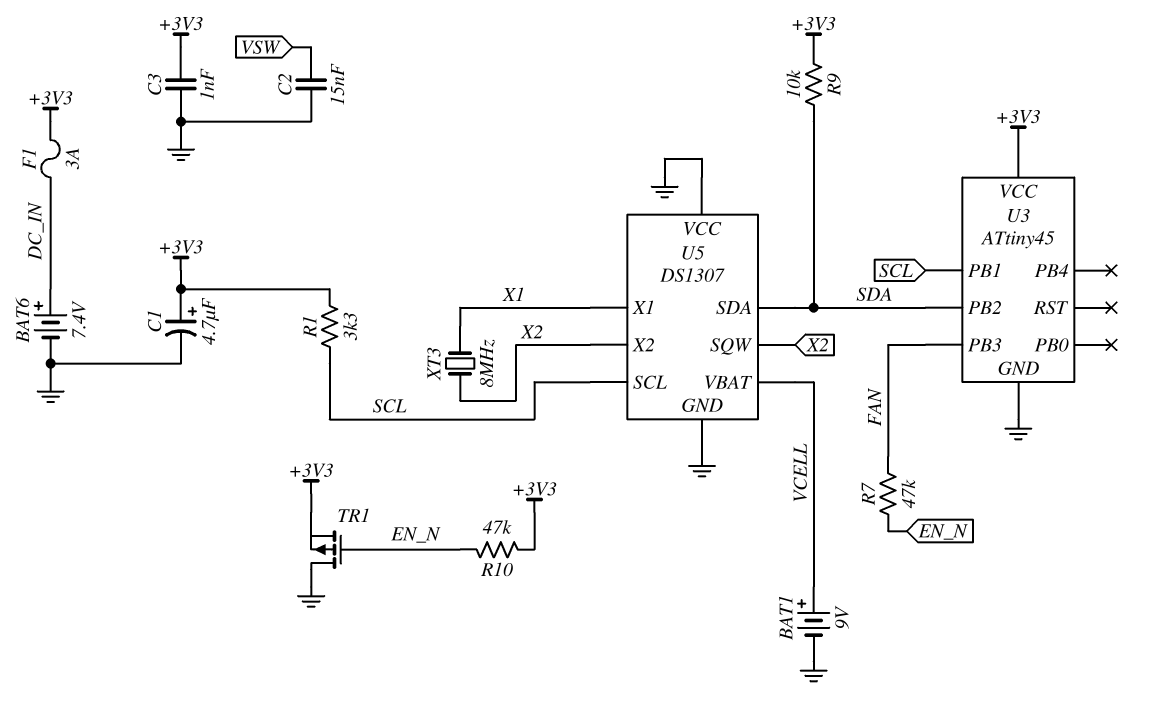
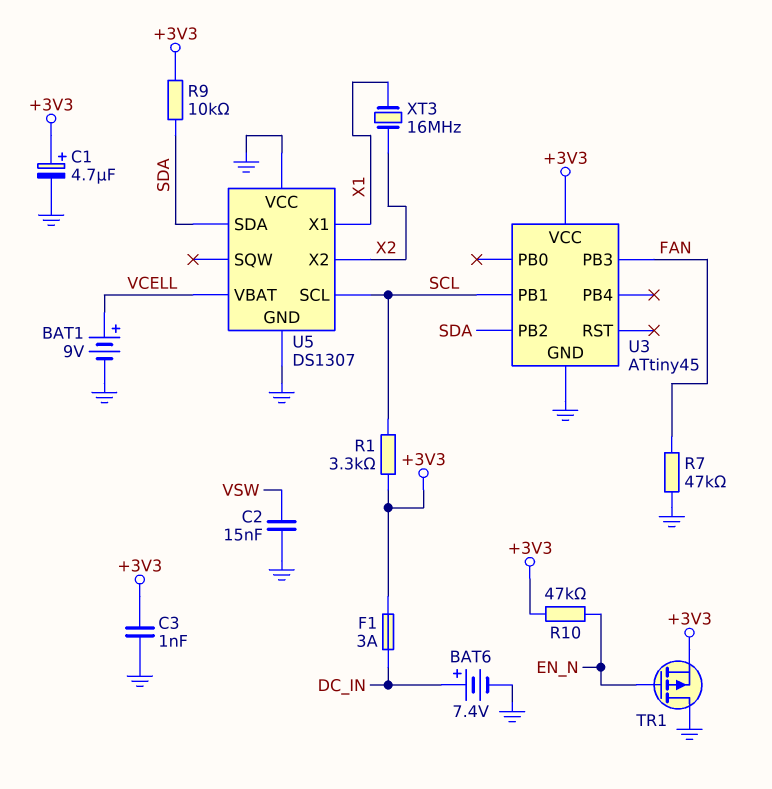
R7: 47k (EN_N, FAN) -> 47k (FAN, GND)
U5 pin SQW: X2 -> none
XT3: 8MHz (X1, X2) -> 16MHz (X1, X2)

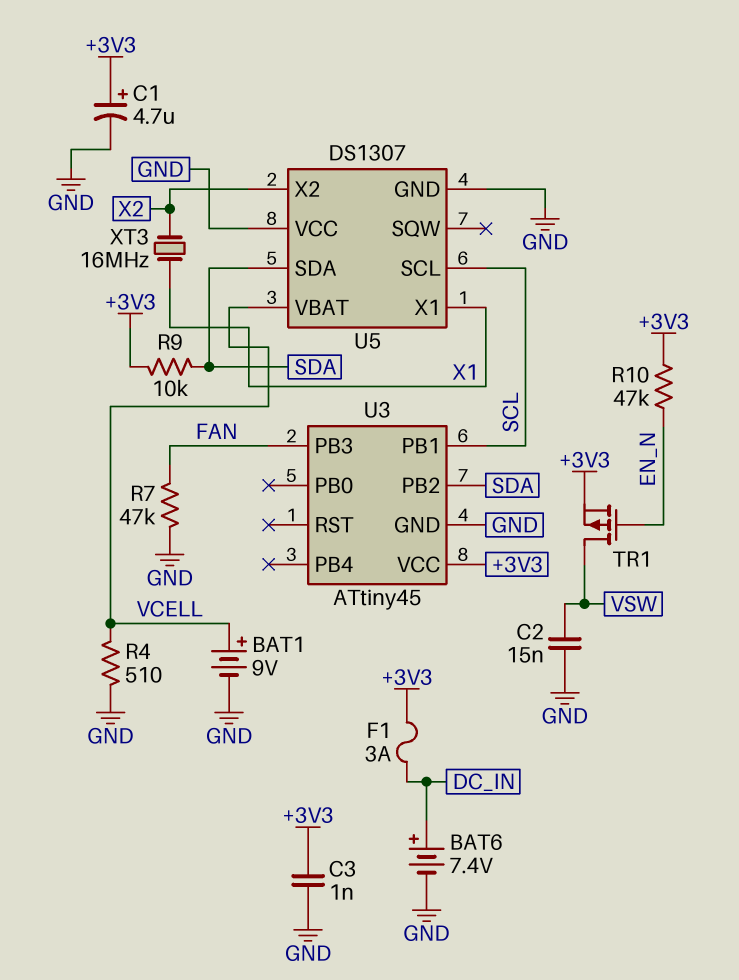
R1: 3.3k (+3V3, SCL) -> none
R4: none -> 510 (GND, VCELL)
TR1: PMOS (G EN_N, D GND, S +3V3) -> PMOS (G EN_N, D VSW, S +3V3)

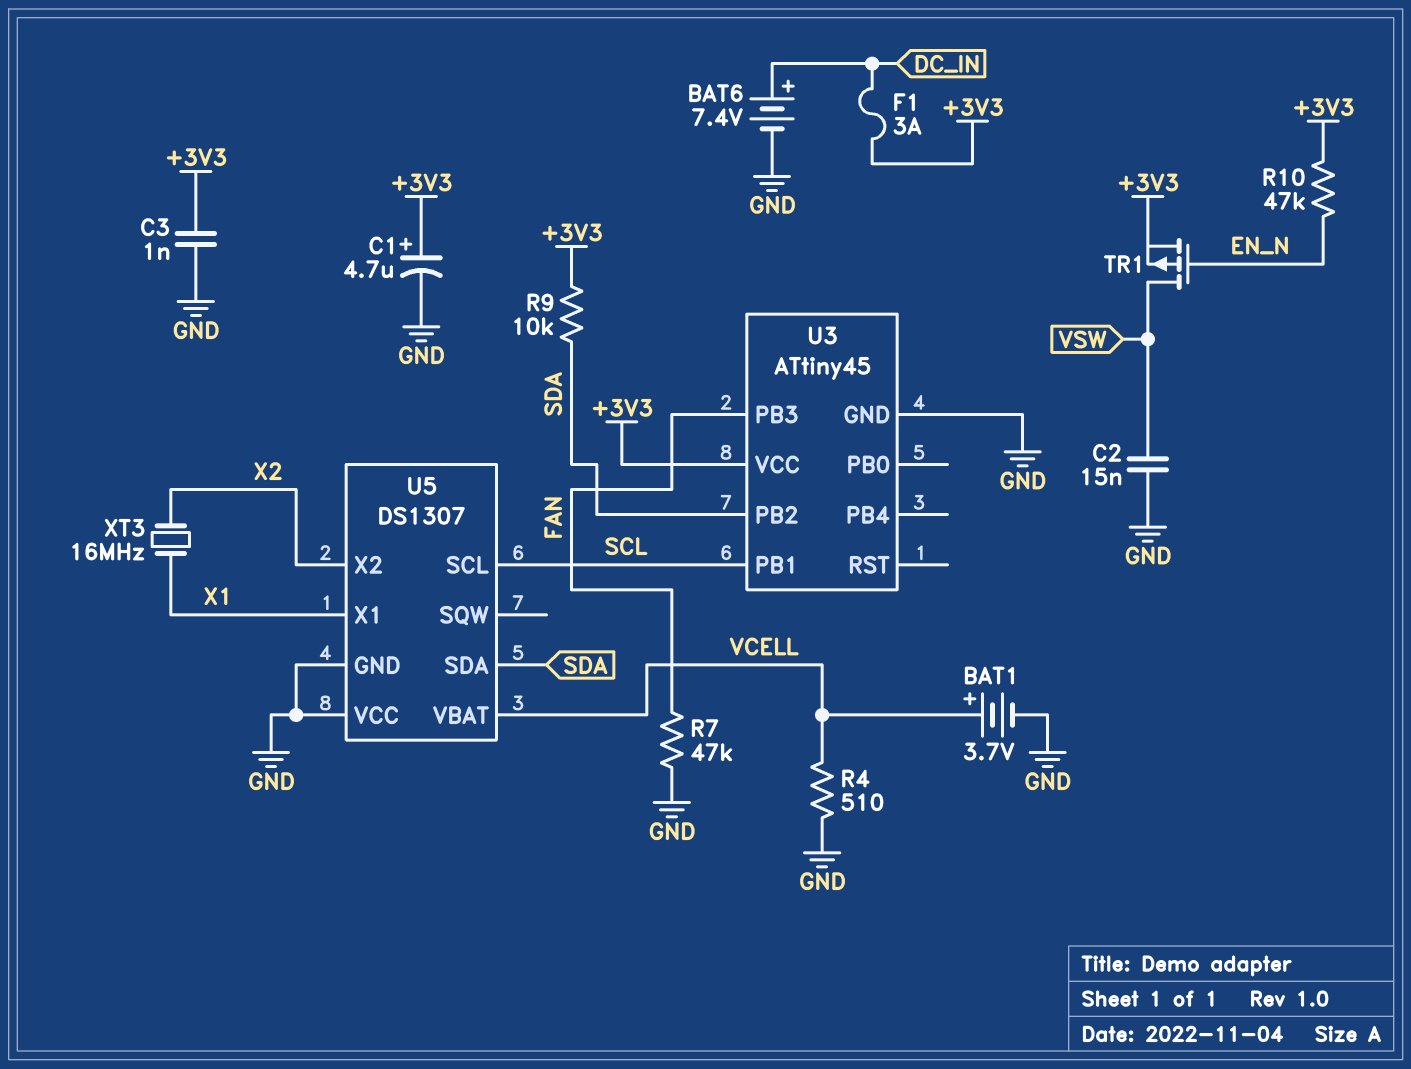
BAT1: 9V (plus VCELL, minus GND) -> 3.7V (plus VCELL, minus GND)

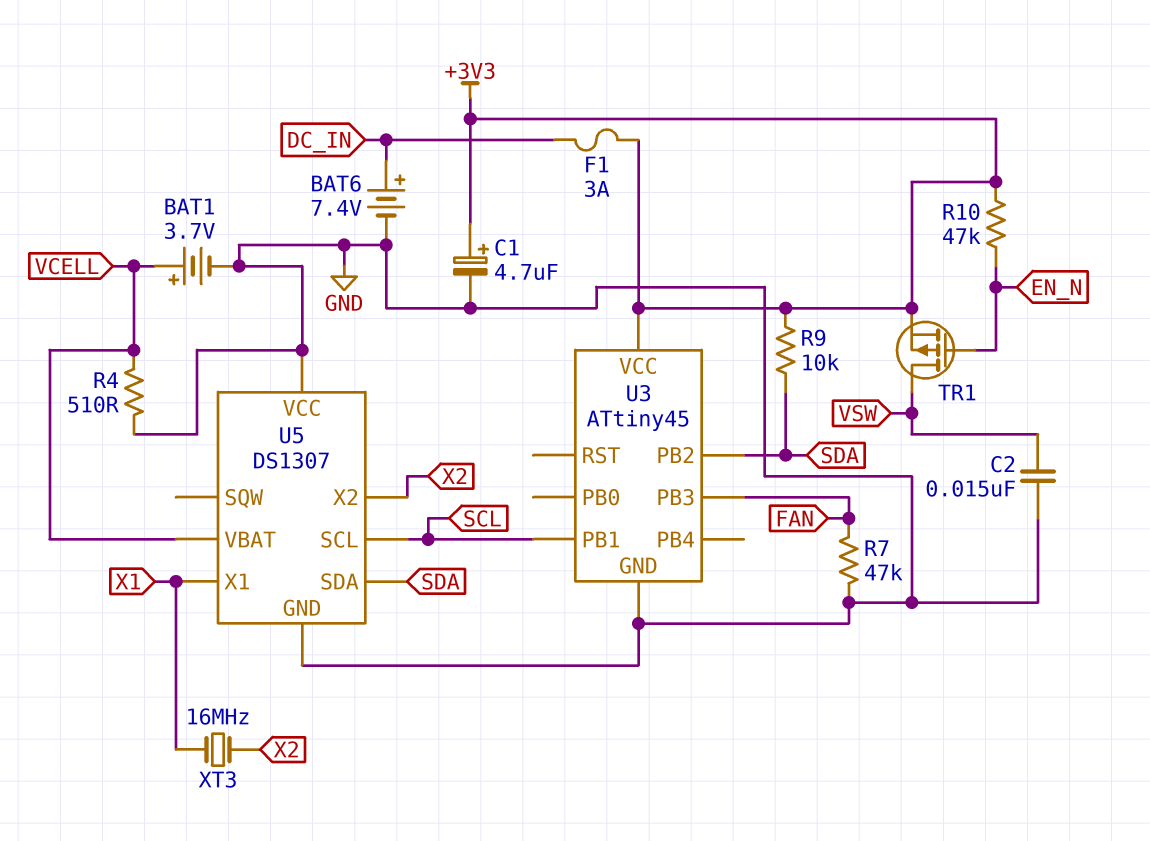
C3: 1nF (+3V3, GND) -> none

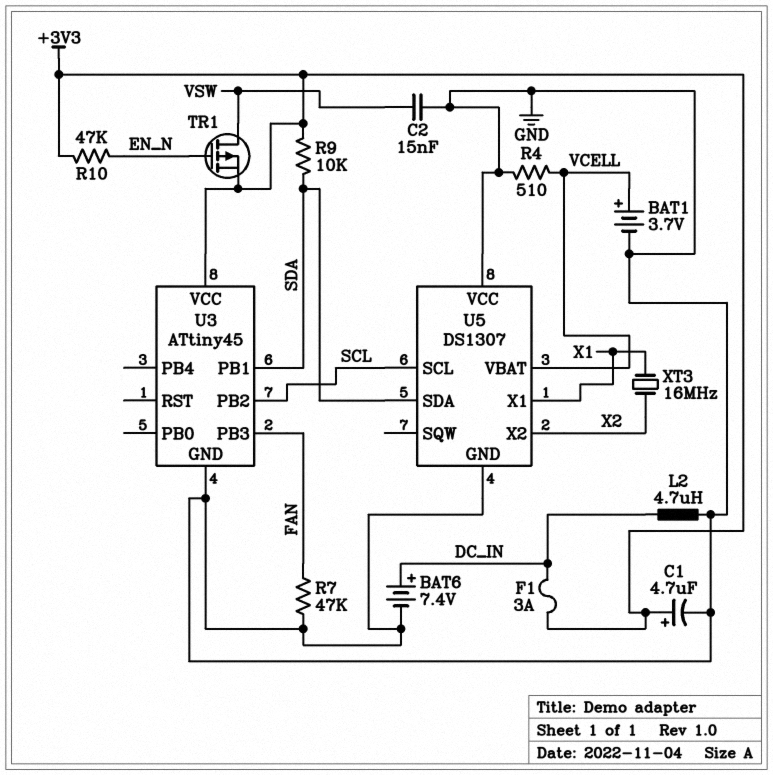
L2: none -> 4.7uH (DC_IN, GND)
U3 pin PB1: SCL -> SDA
U3 pin PB2: SDA -> SCL

